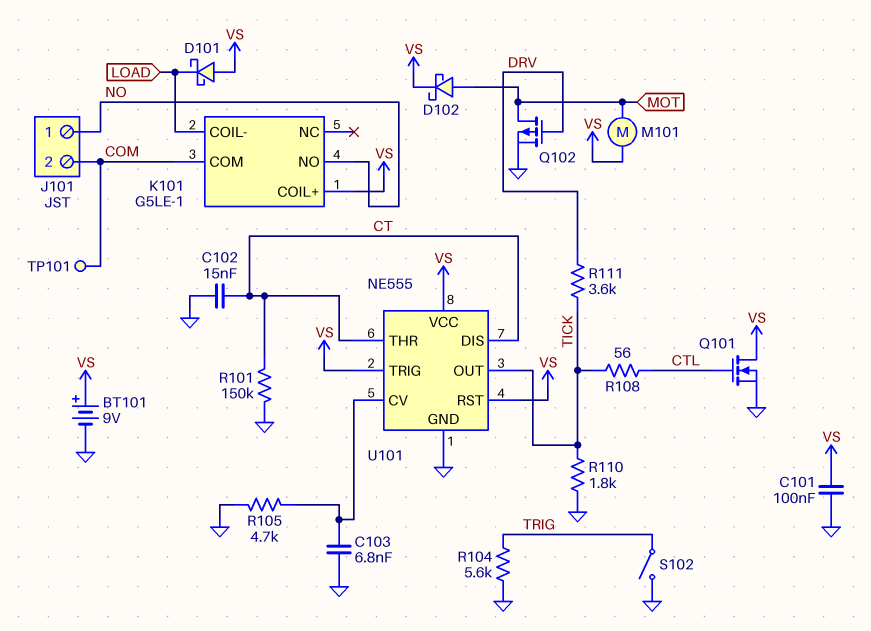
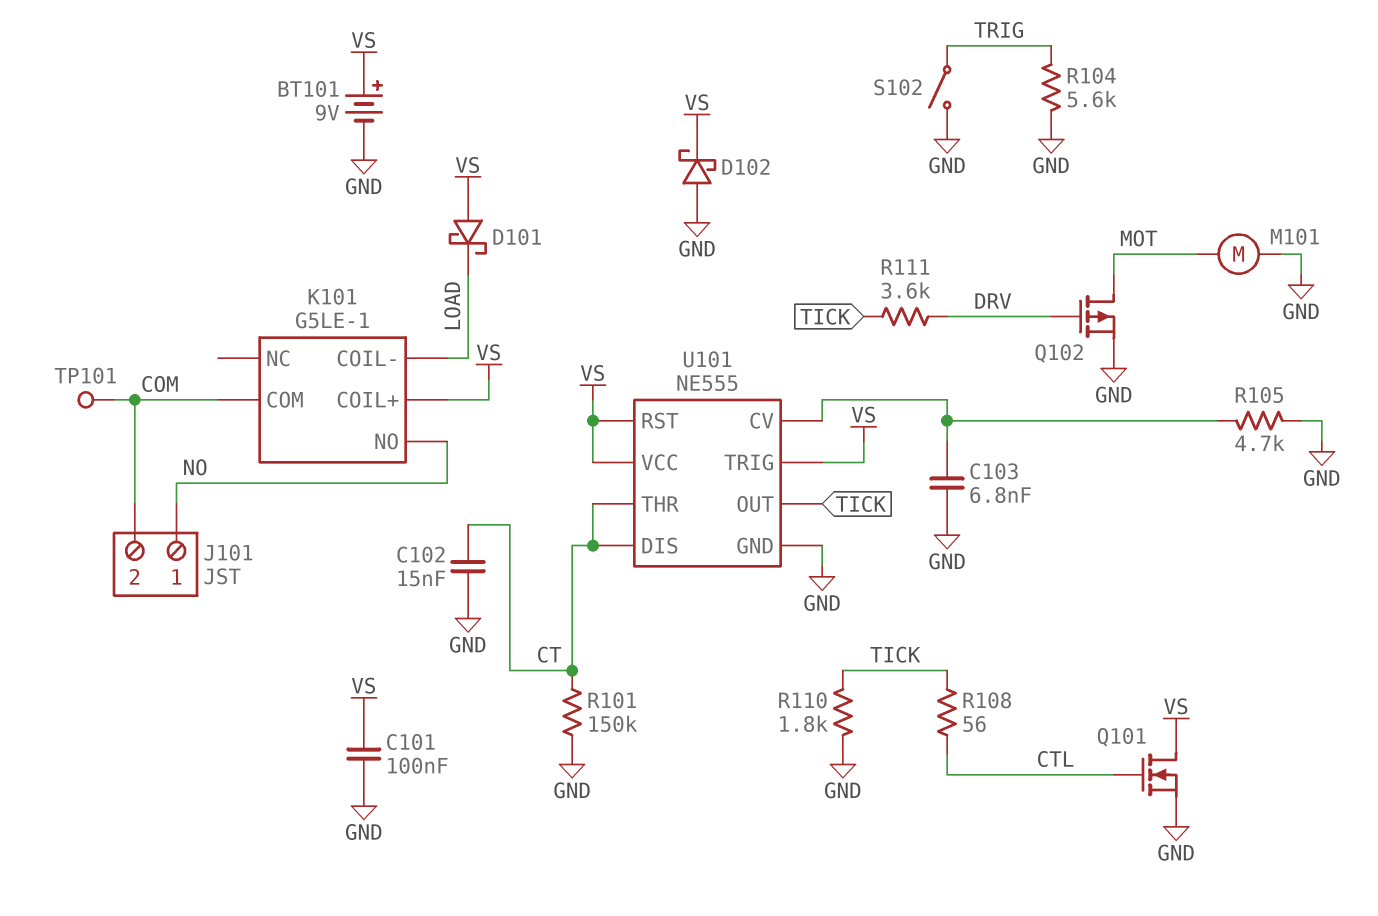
D102: schottky (A MOT, K VS) -> schottky (A GND, K VS)
M101: motor (MOT, VS) -> motor (GND, MOT)

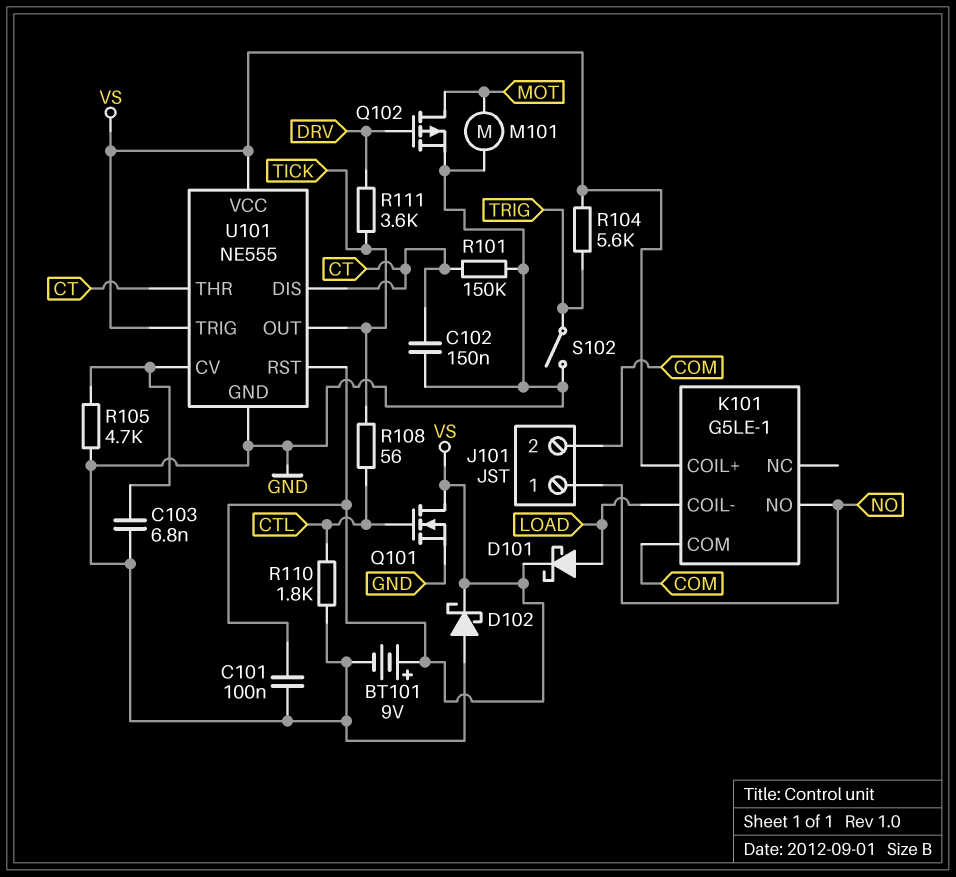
C102: 15nF (CT, GND) -> 150nF (CT, GND)
D101: schottky (A VS, K LOAD) -> schottky (A LOAD, K VS)
R104: 5.6k (GND, TRIG) -> 5.6k (TRIG, VS)
R110: 1.8k (GND, TICK) -> 1.8k (CTL, GND)
TP101: test point (COM) -> none

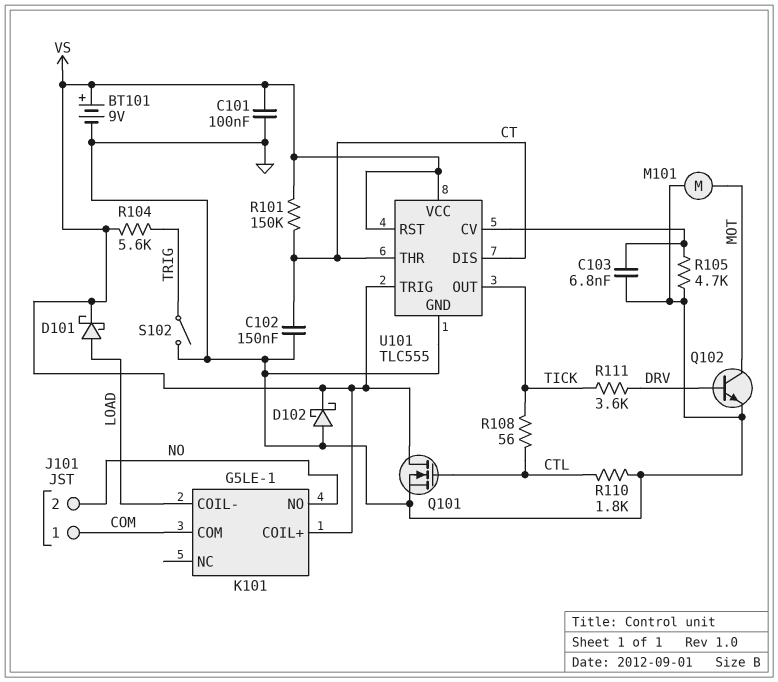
J101 pin 1: NO -> COM
J101 pin 2: COM -> NO
Q102: PMOS (G DRV, D MOT, S GND) -> NPN (B DRV, C MOT, E GND)
R101: 150k (CT, GND) -> 150k (CT, VS)
U101: NE555 -> TLC555

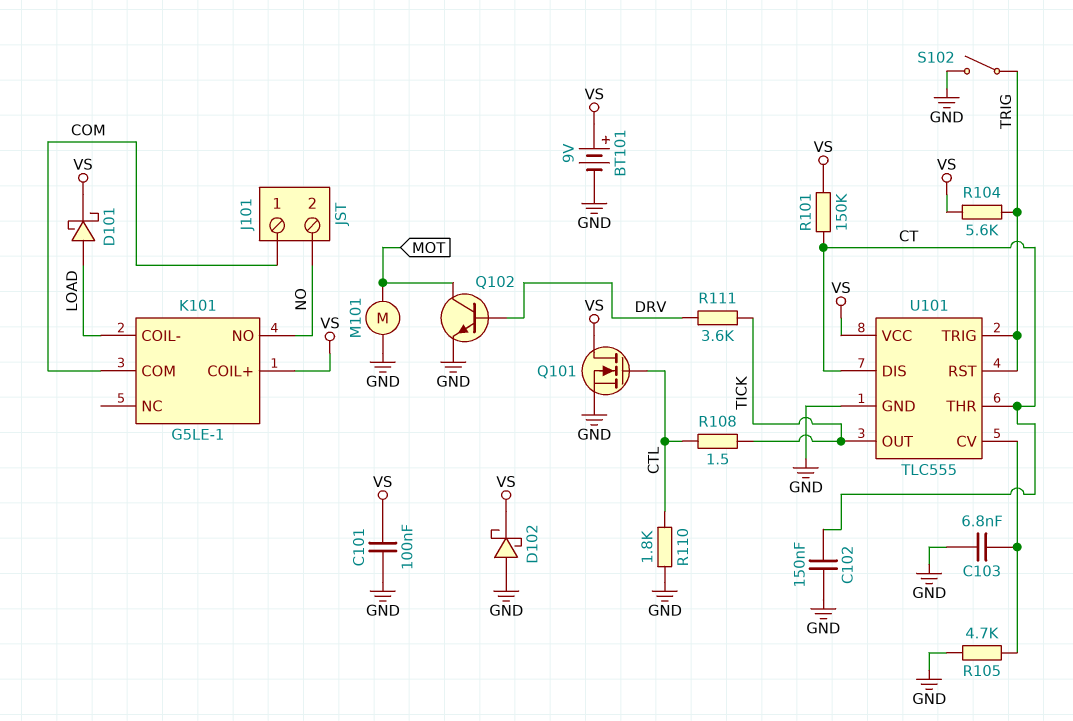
R108: 56 (CTL, TICK) -> 1.5 (CTL, TICK)
U101 pin RST: VS -> TRIG
U101 pin TRIG: VS -> TRIG

